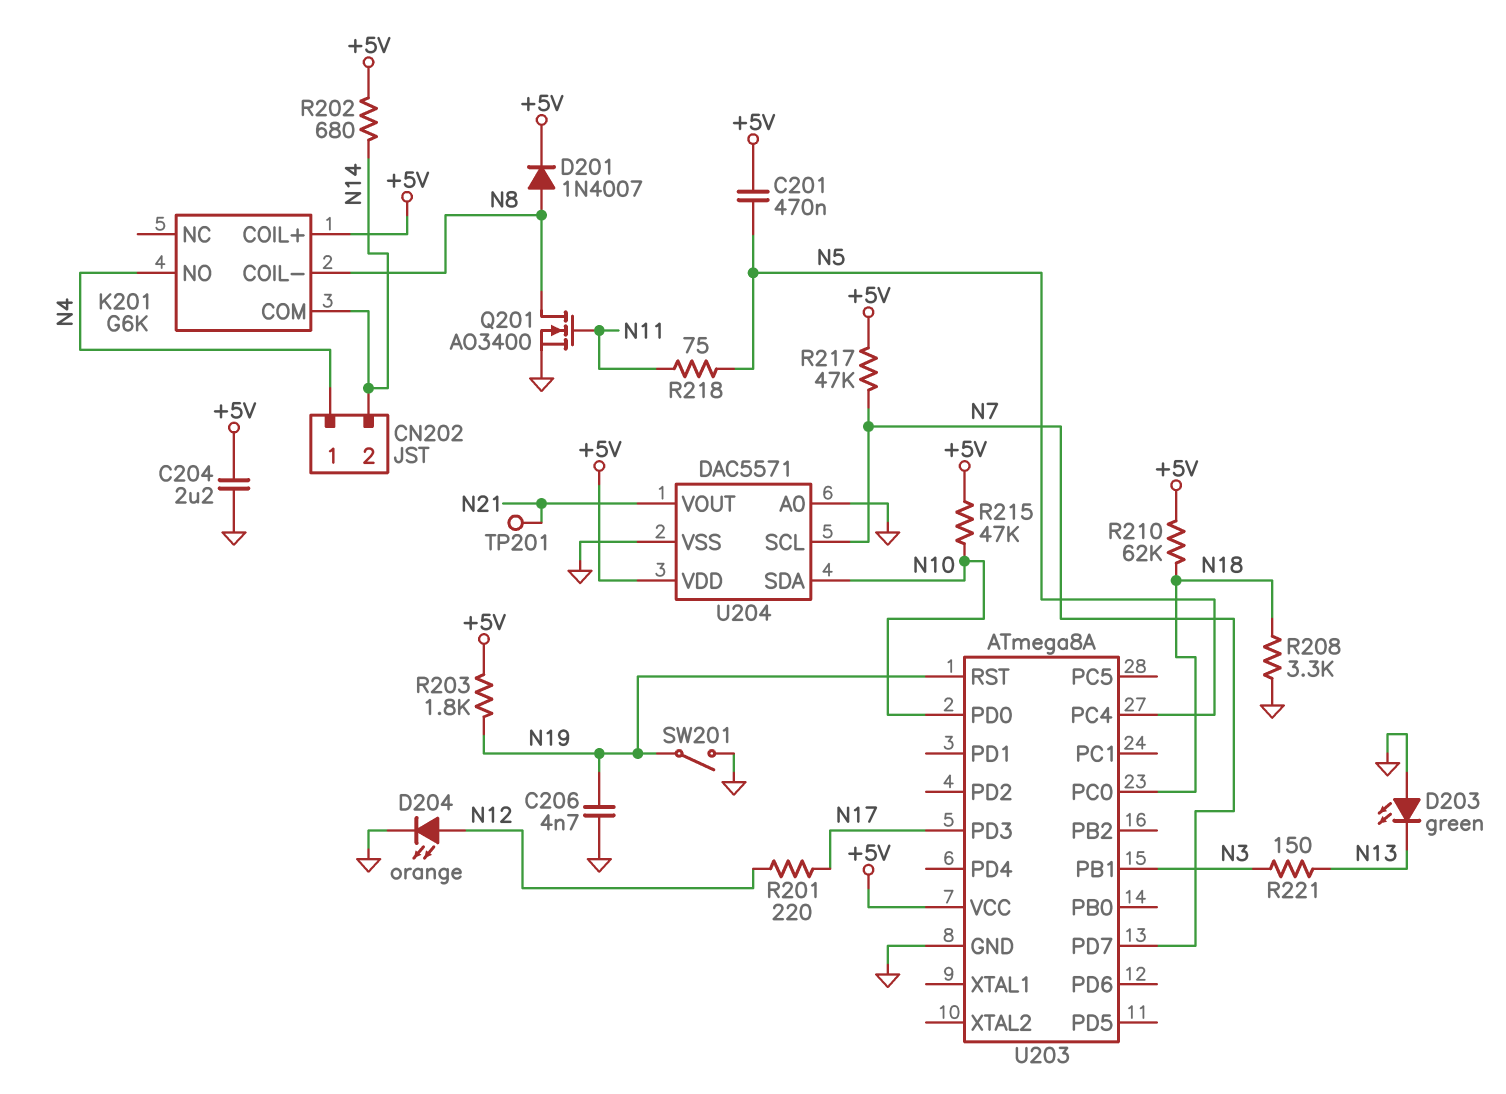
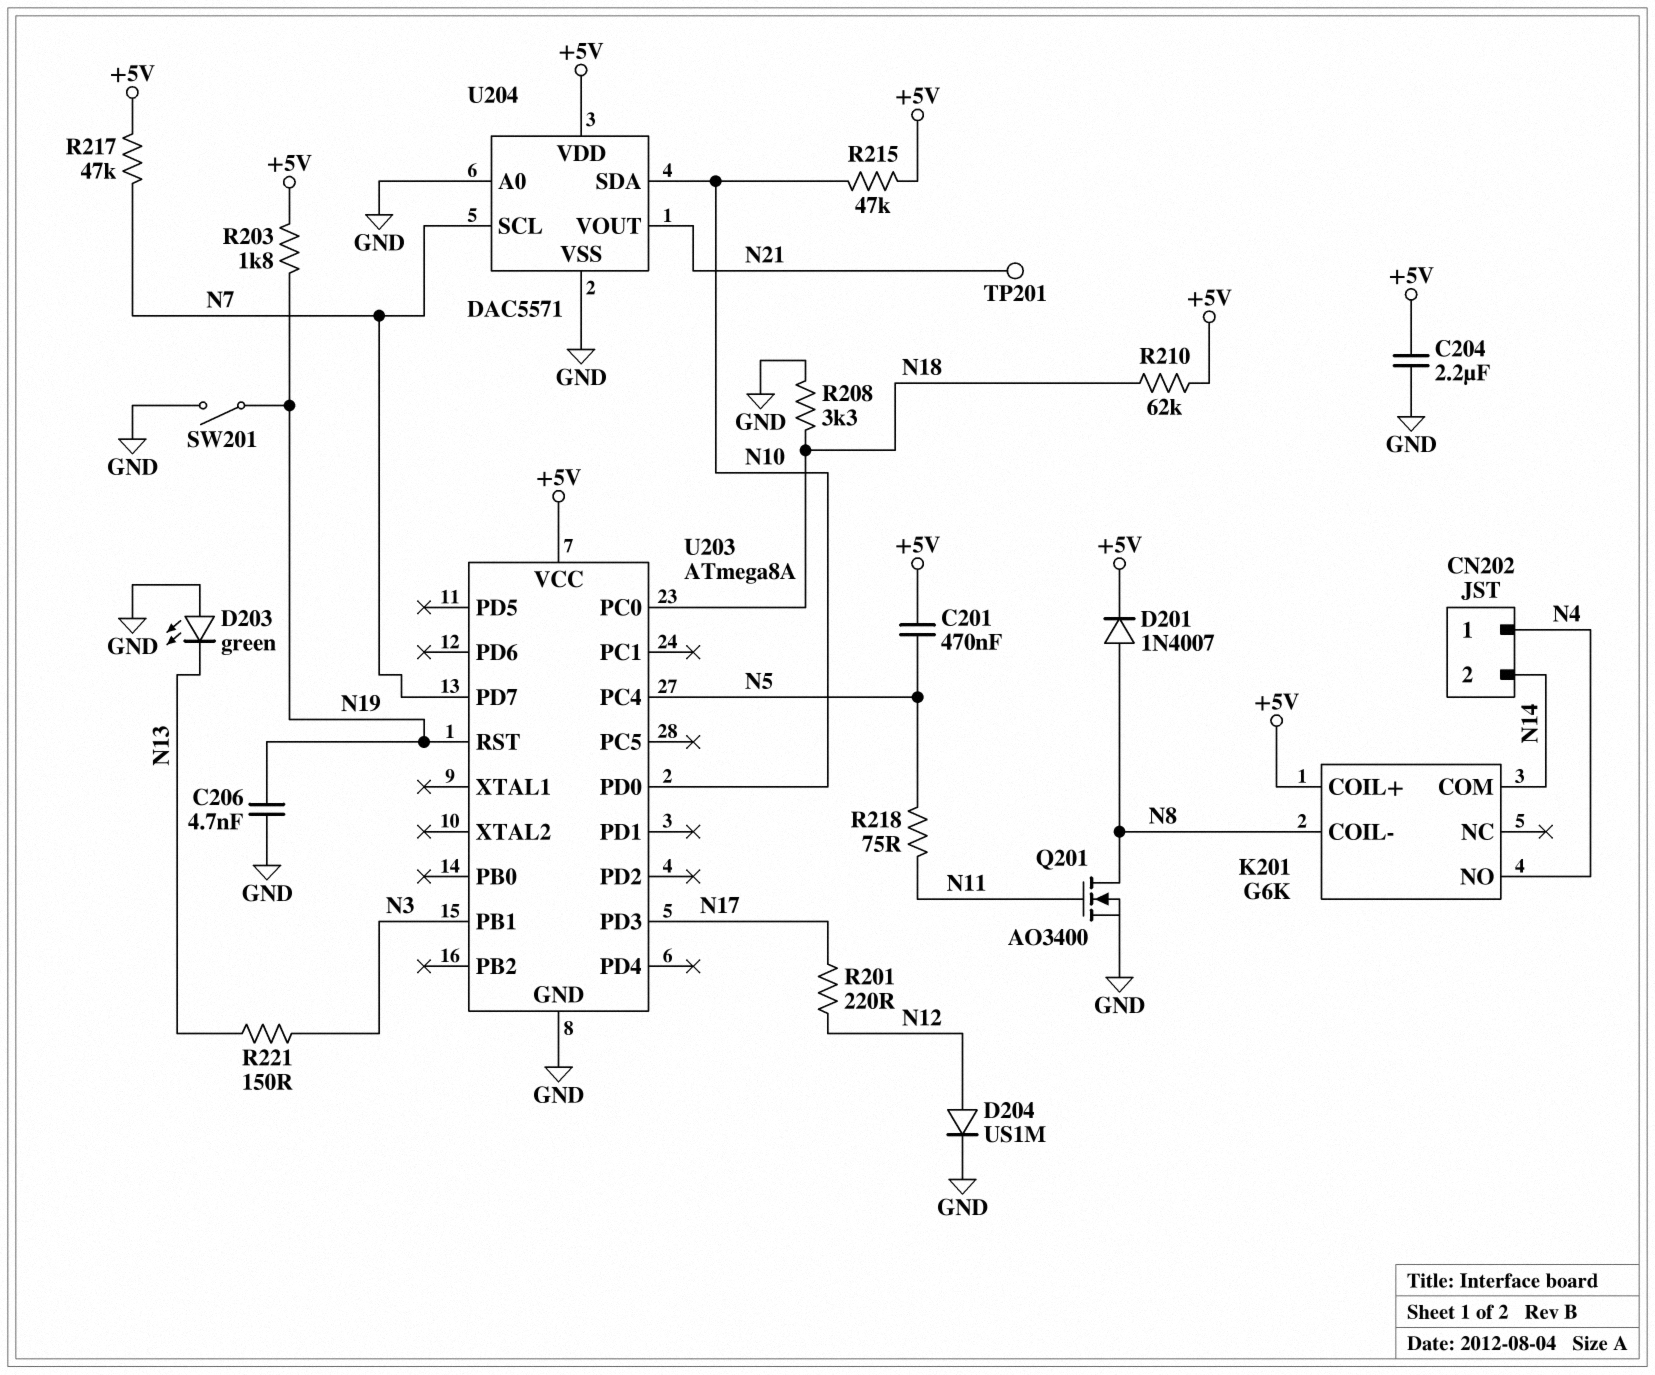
D204: LED orange (A N12, K GND) -> diode US1M (A N12, K GND)
R202: 680 (+5V, N14) -> none

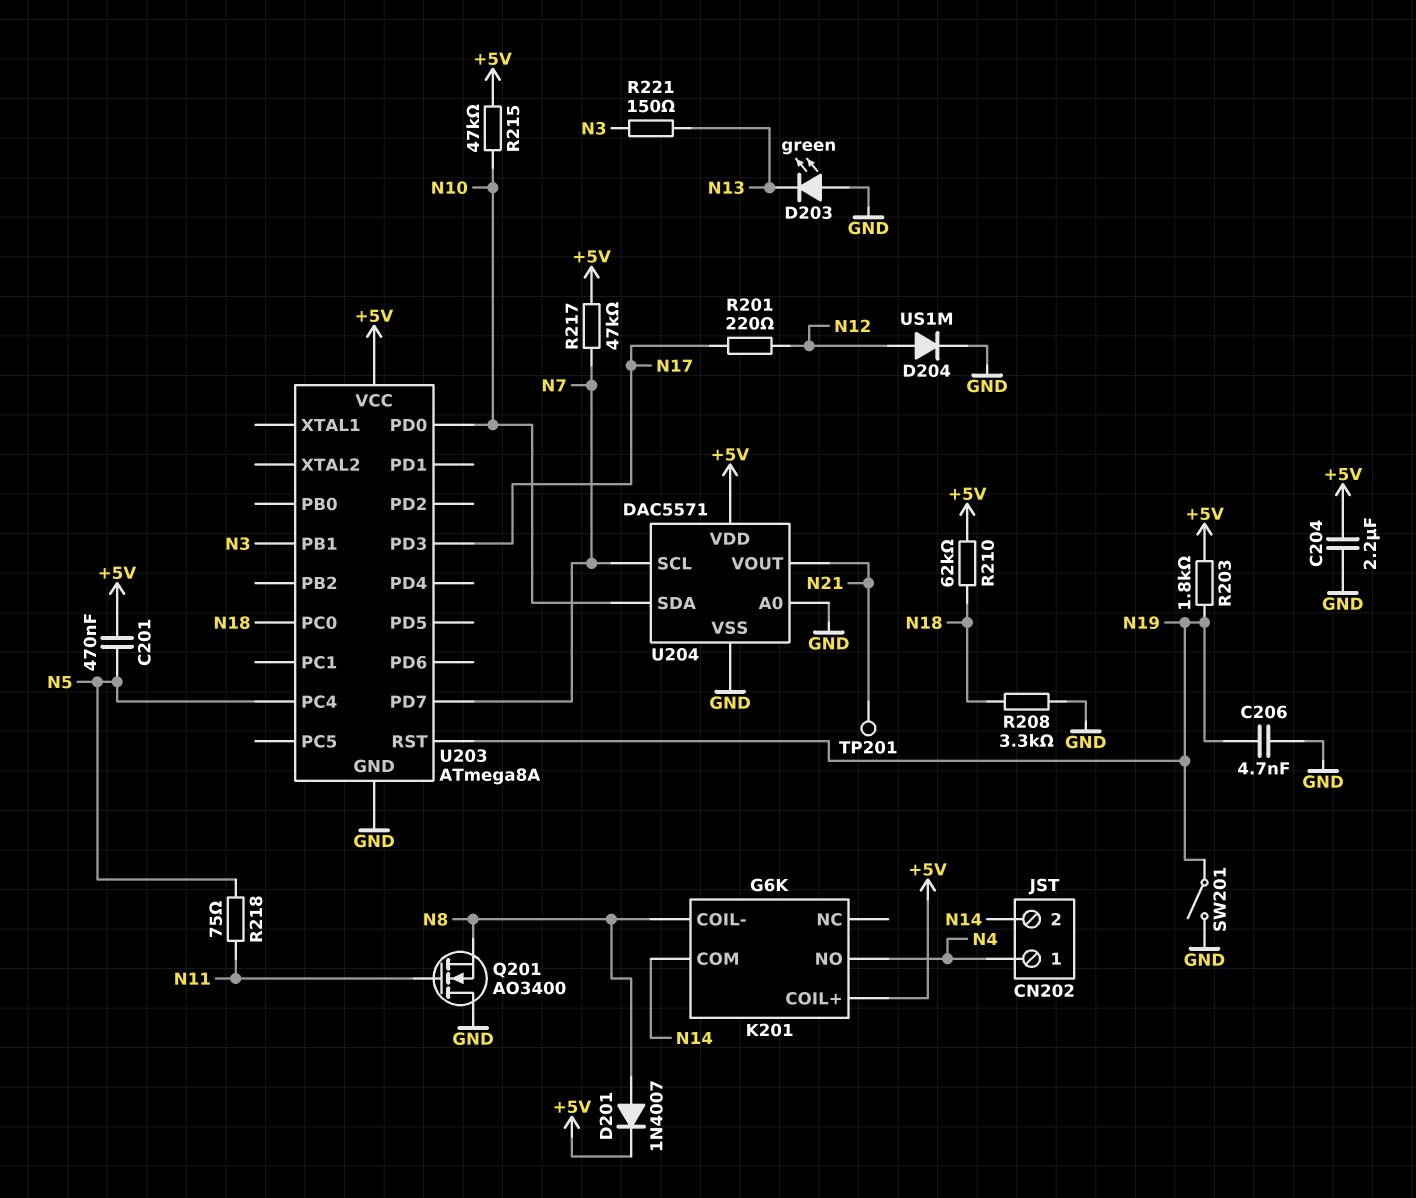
Q201: NMOS AO3400 (G N11, D N8, S GND) -> NMOS AO3400 (G N11, D GND, S N8)

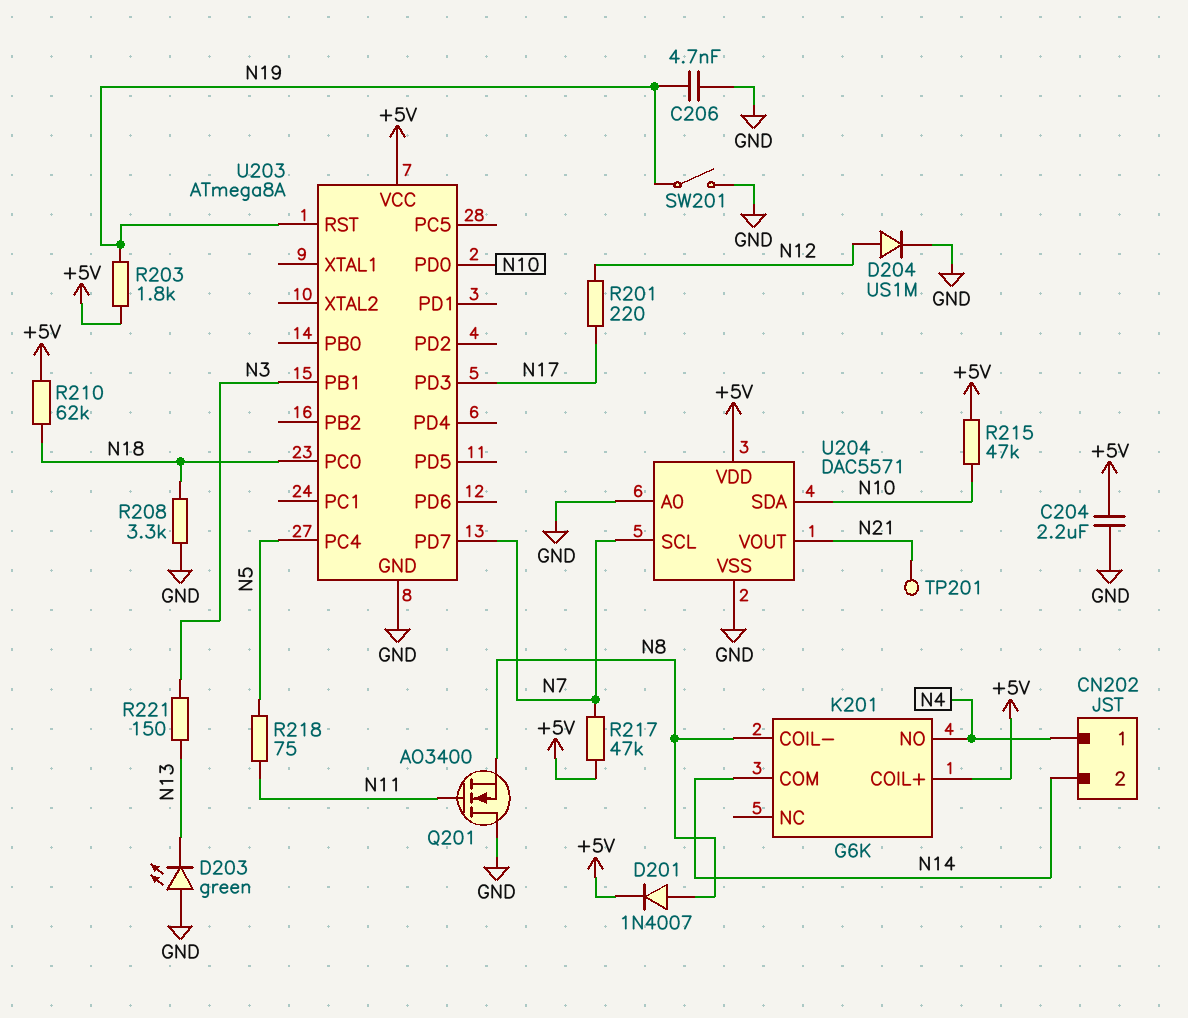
C201: 470nF (+5V, N5) -> none

